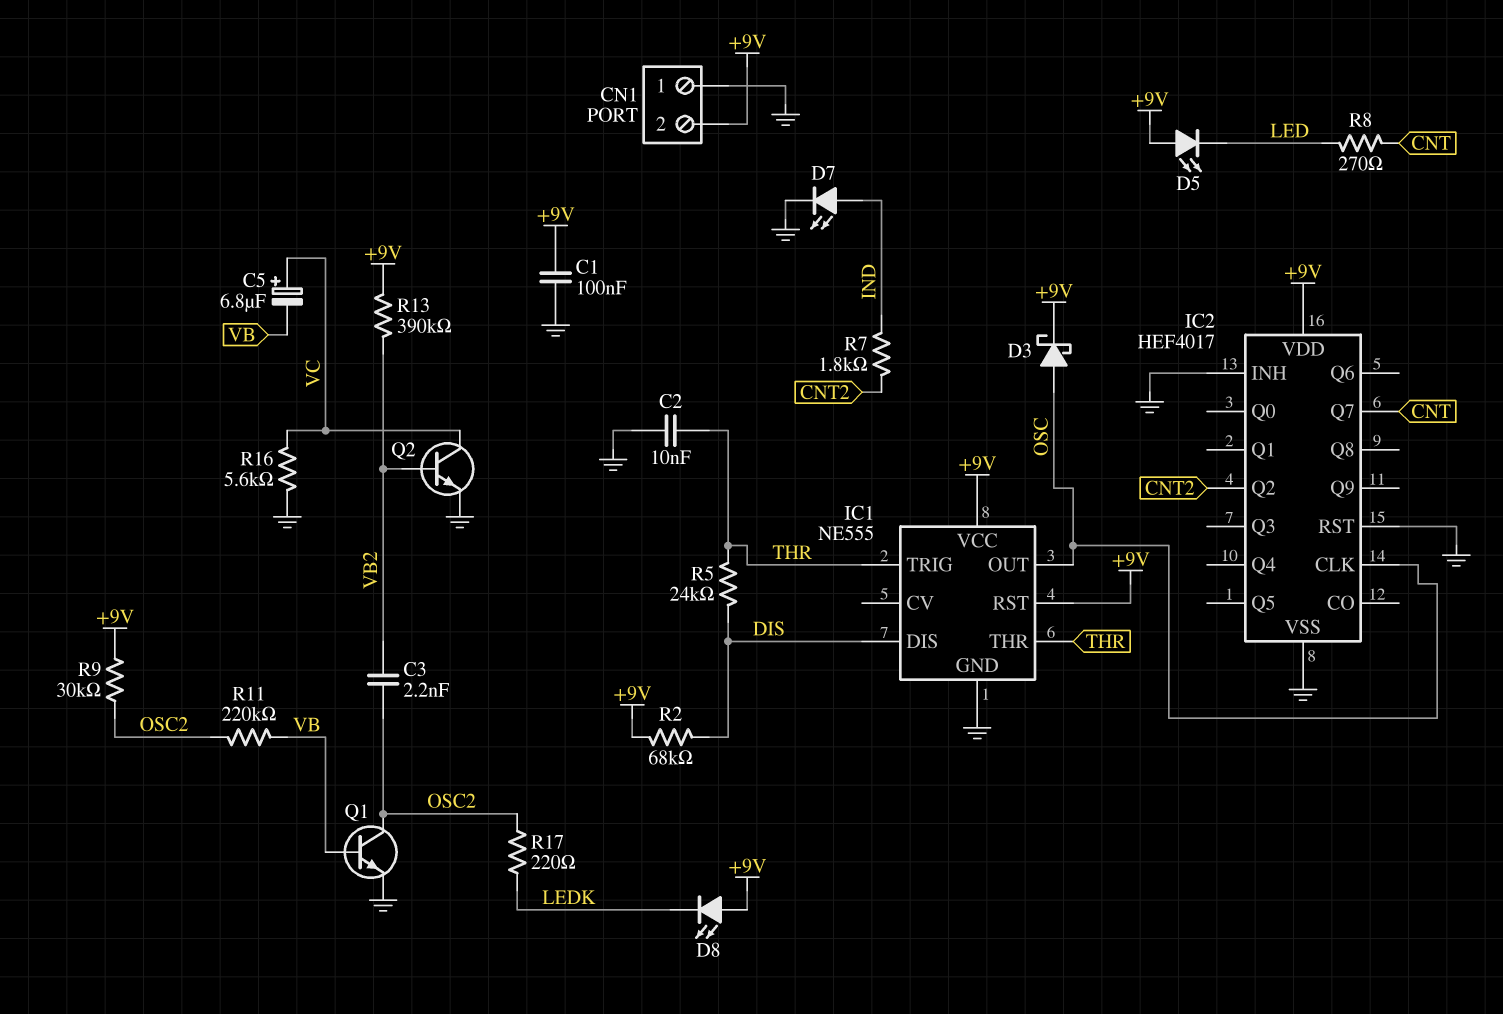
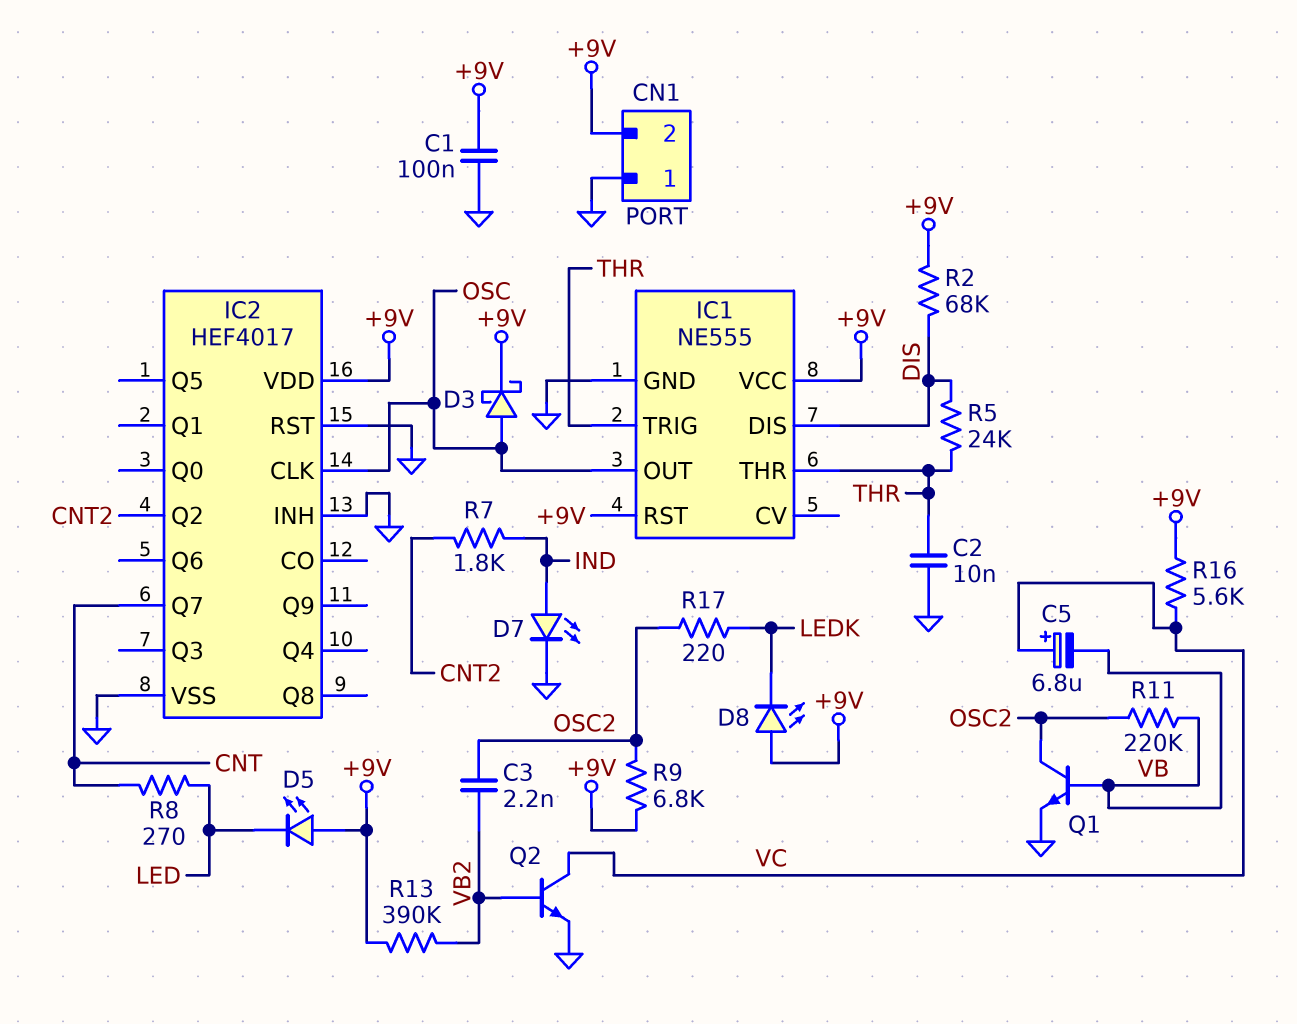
R9: 30k (+9V, OSC2) -> 6.8k (+9V, OSC2)
R16: 5.6k (GND, VC) -> 5.6k (+9V, VC)

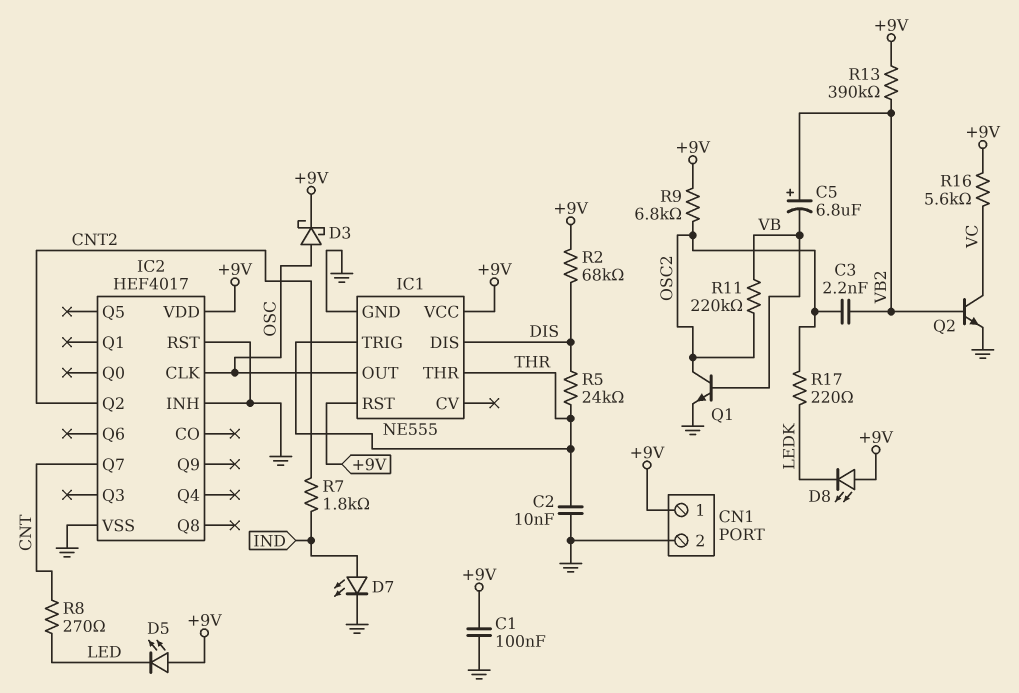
C5: 6.8uF (plus VC, minus VB) -> 6.8uF (plus VB2, minus VB)
CN1 pin 1: GND -> +9V
CN1 pin 2: +9V -> GND

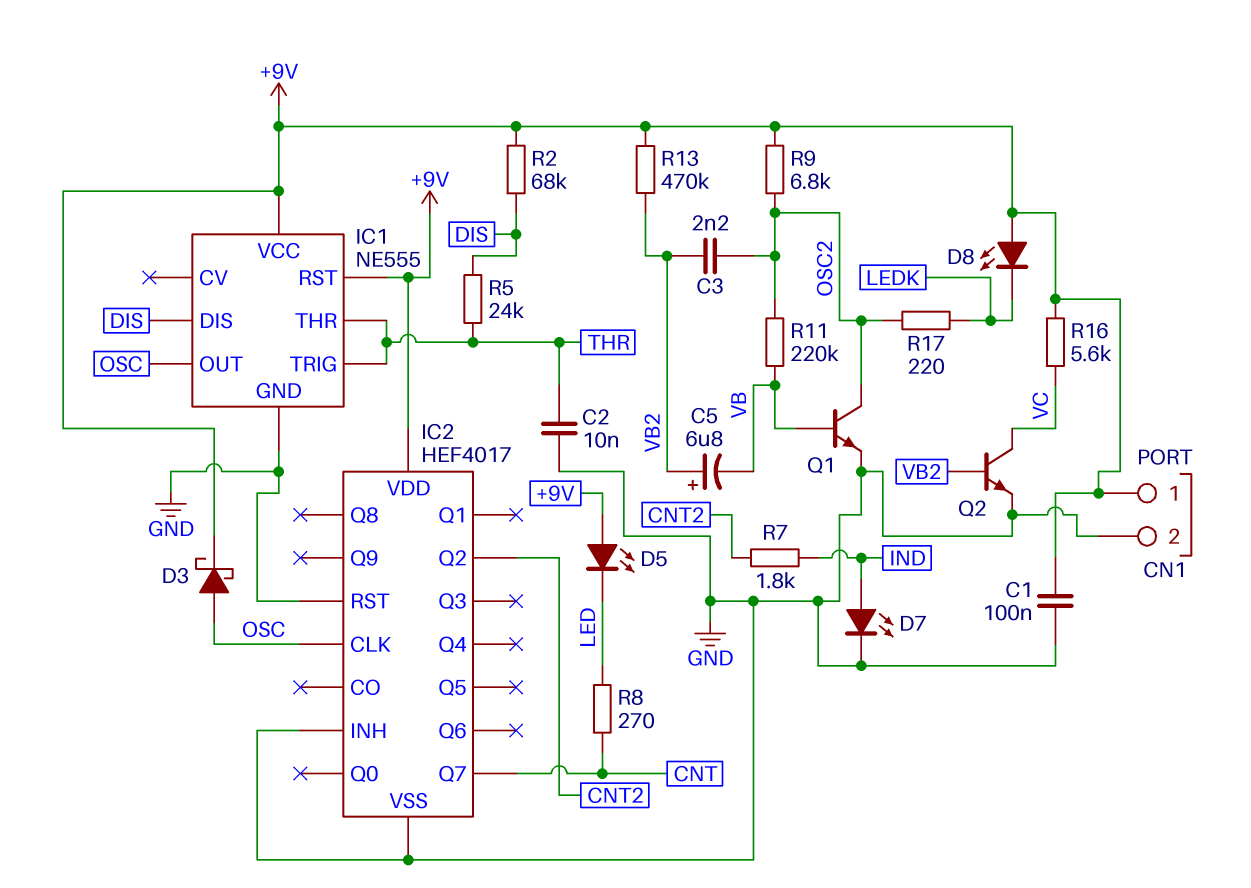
R13: 390k (+9V, VB2) -> 470k (+9V, VB2)

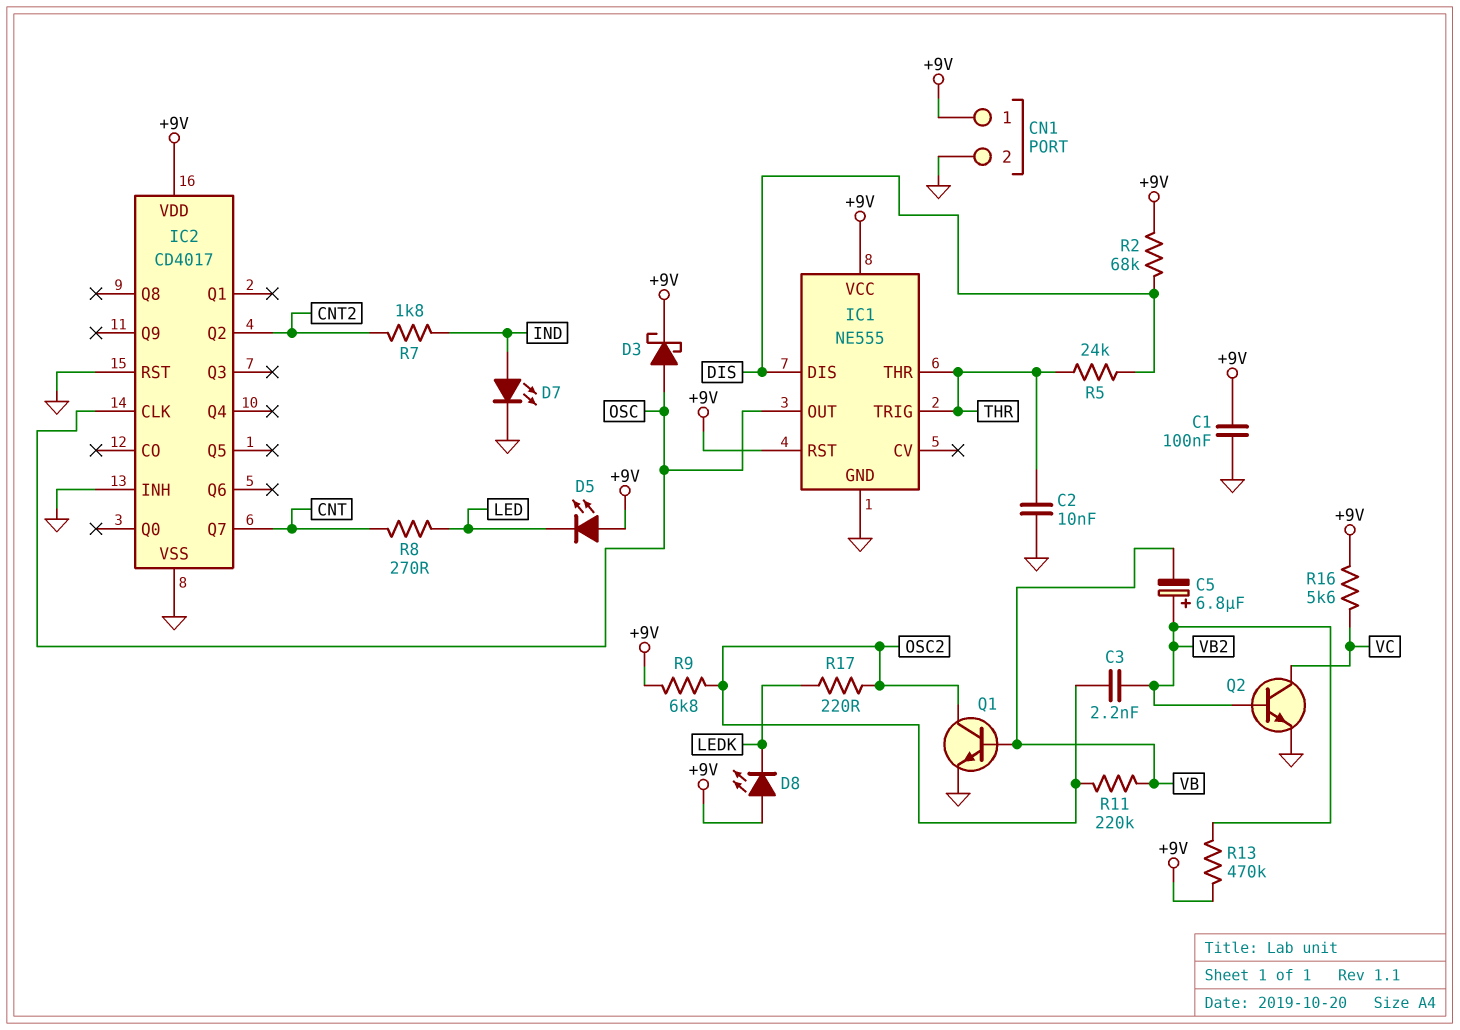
IC2: HEF4017 -> CD4017

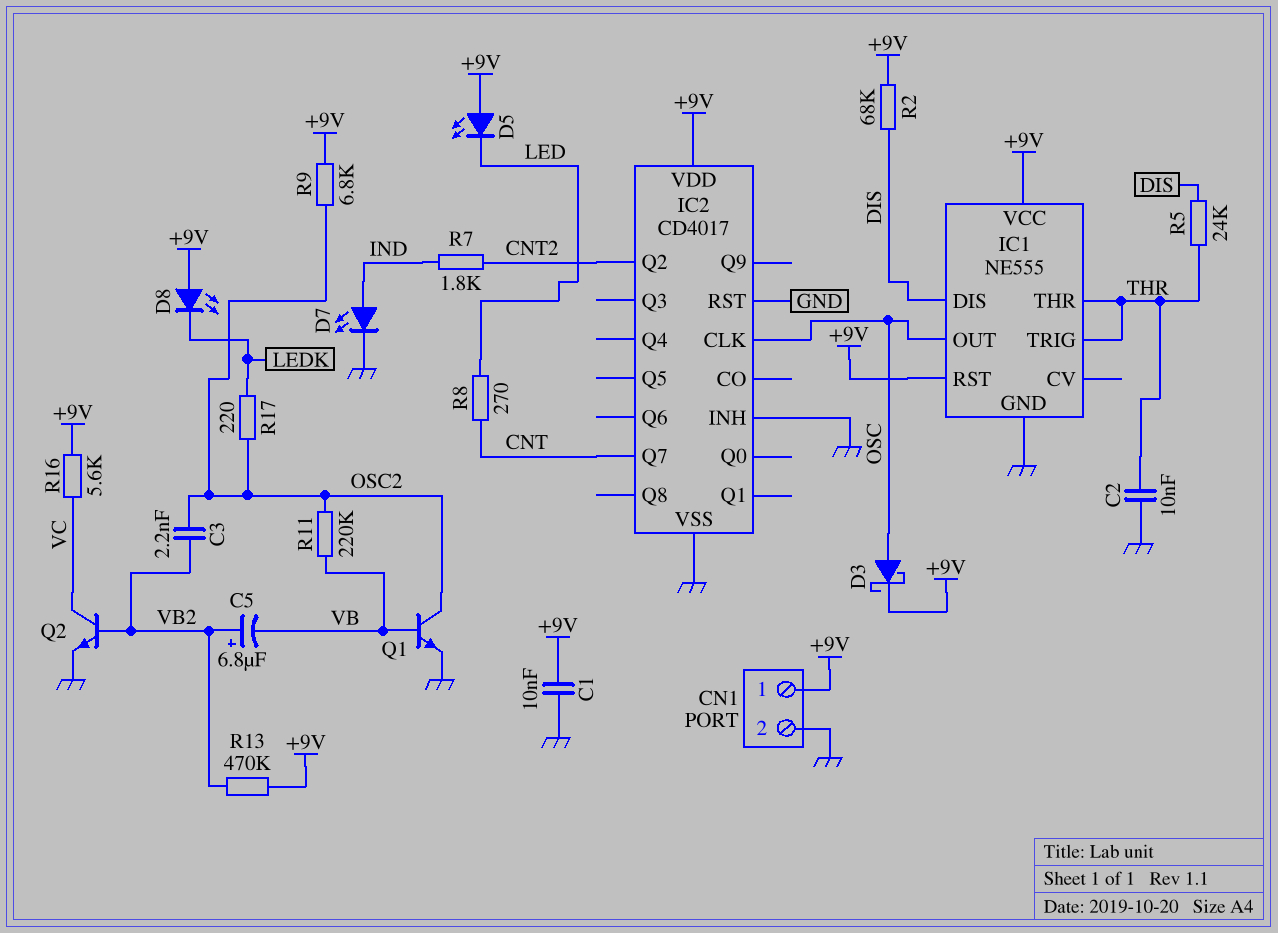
C1: 100nF (+9V, GND) -> 10nF (+9V, GND)

